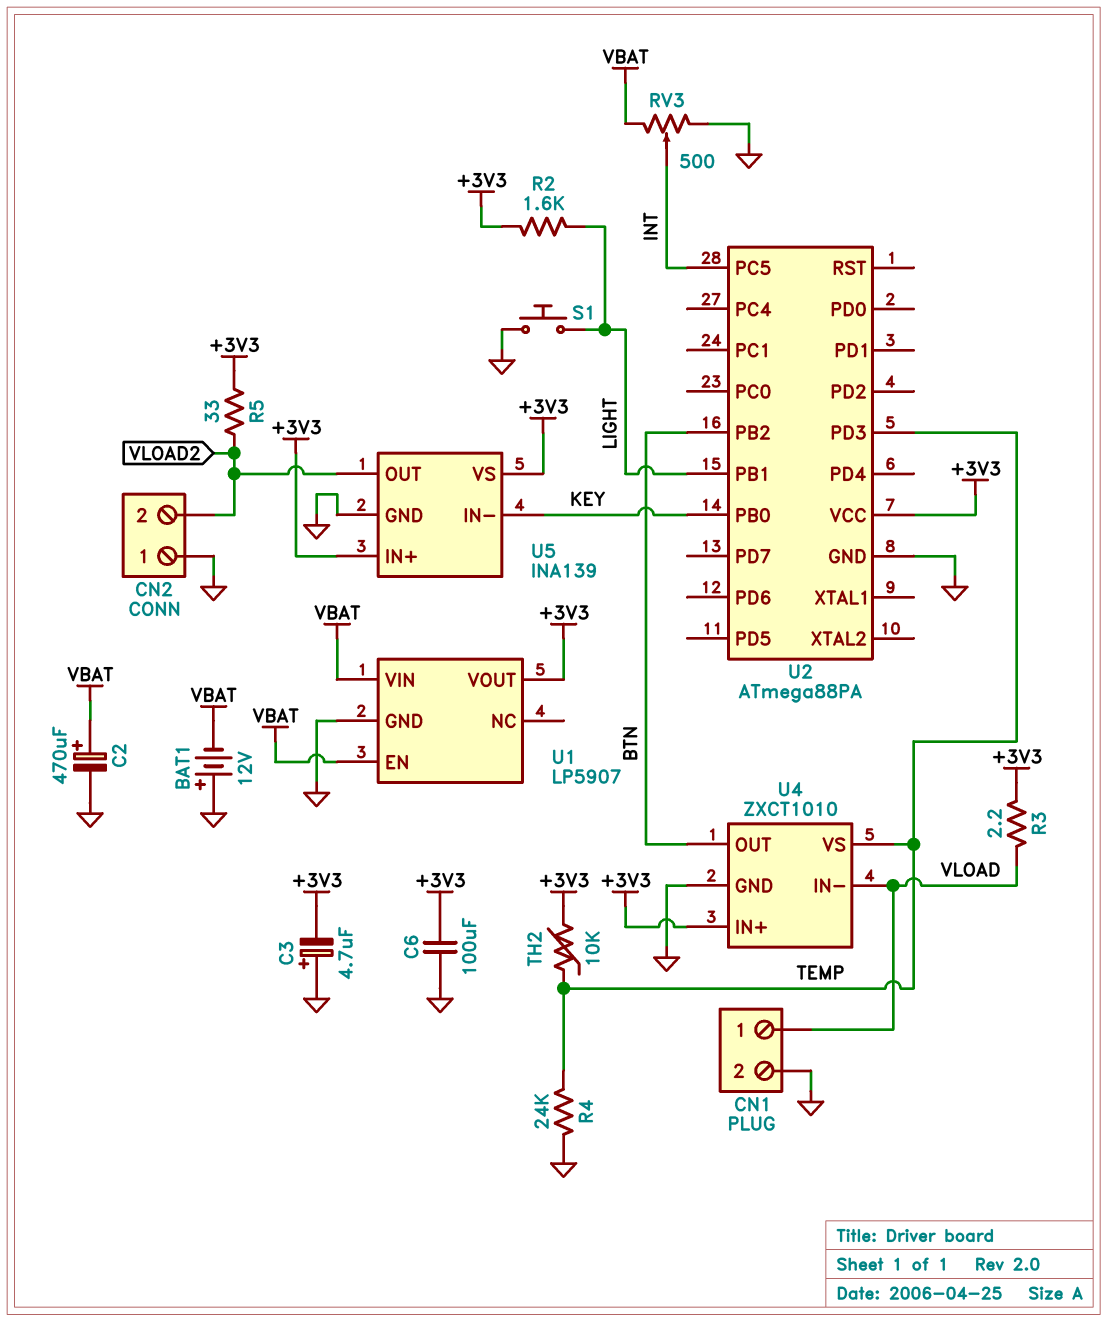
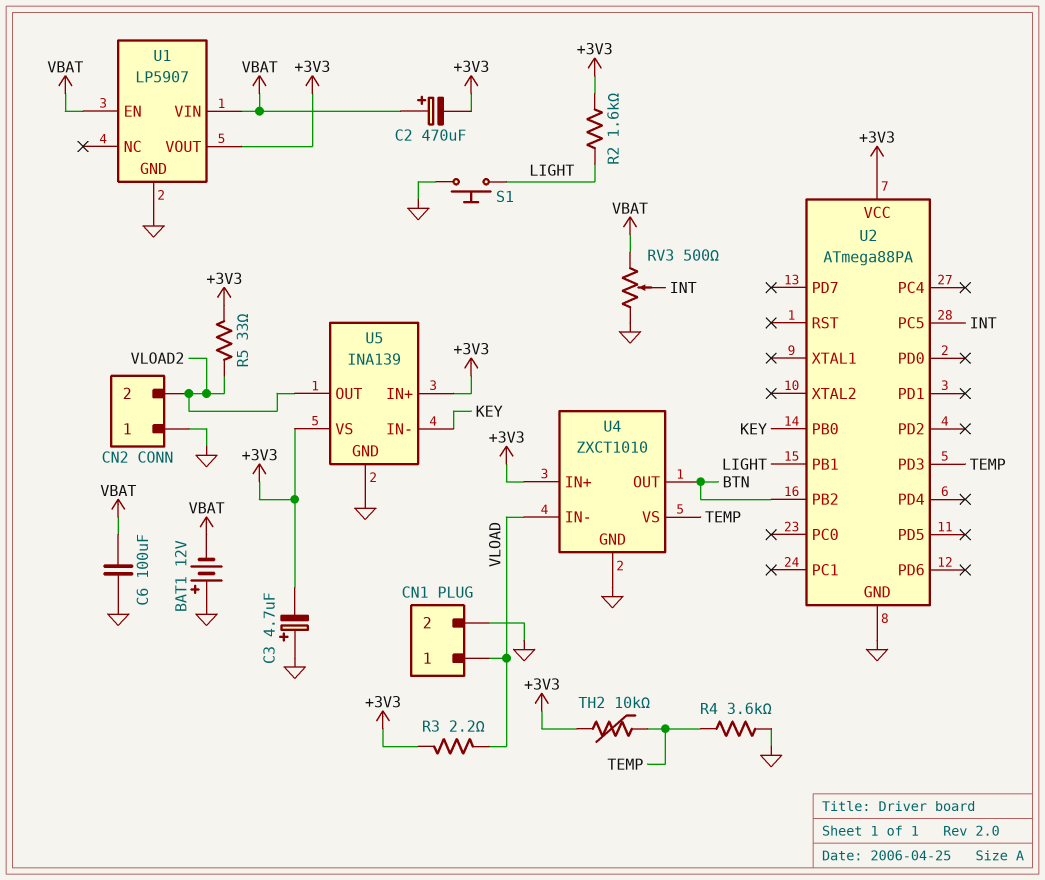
C2: 470uF (plus VBAT, minus GND) -> 470uF (plus VBAT, minus +3V3)
C6: 100uF (+3V3, GND) -> 100uF (GND, VBAT)
R4: 24k (GND, TEMP) -> 3.6k (GND, TEMP)

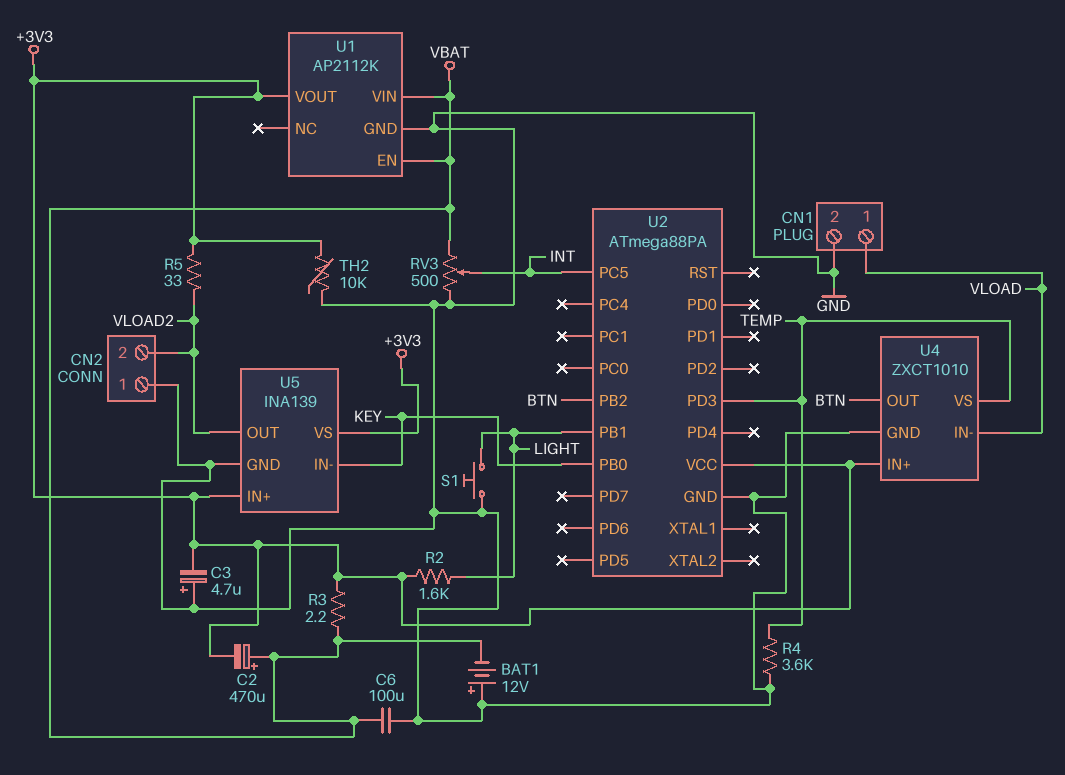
R3: 2.2 (+3V3, VLOAD) -> 2.2 (+3V3, VBAT)
TH2: 10k (+3V3, TEMP) -> 10k (+3V3, GND)
U1: LP5907 -> AP2112K

